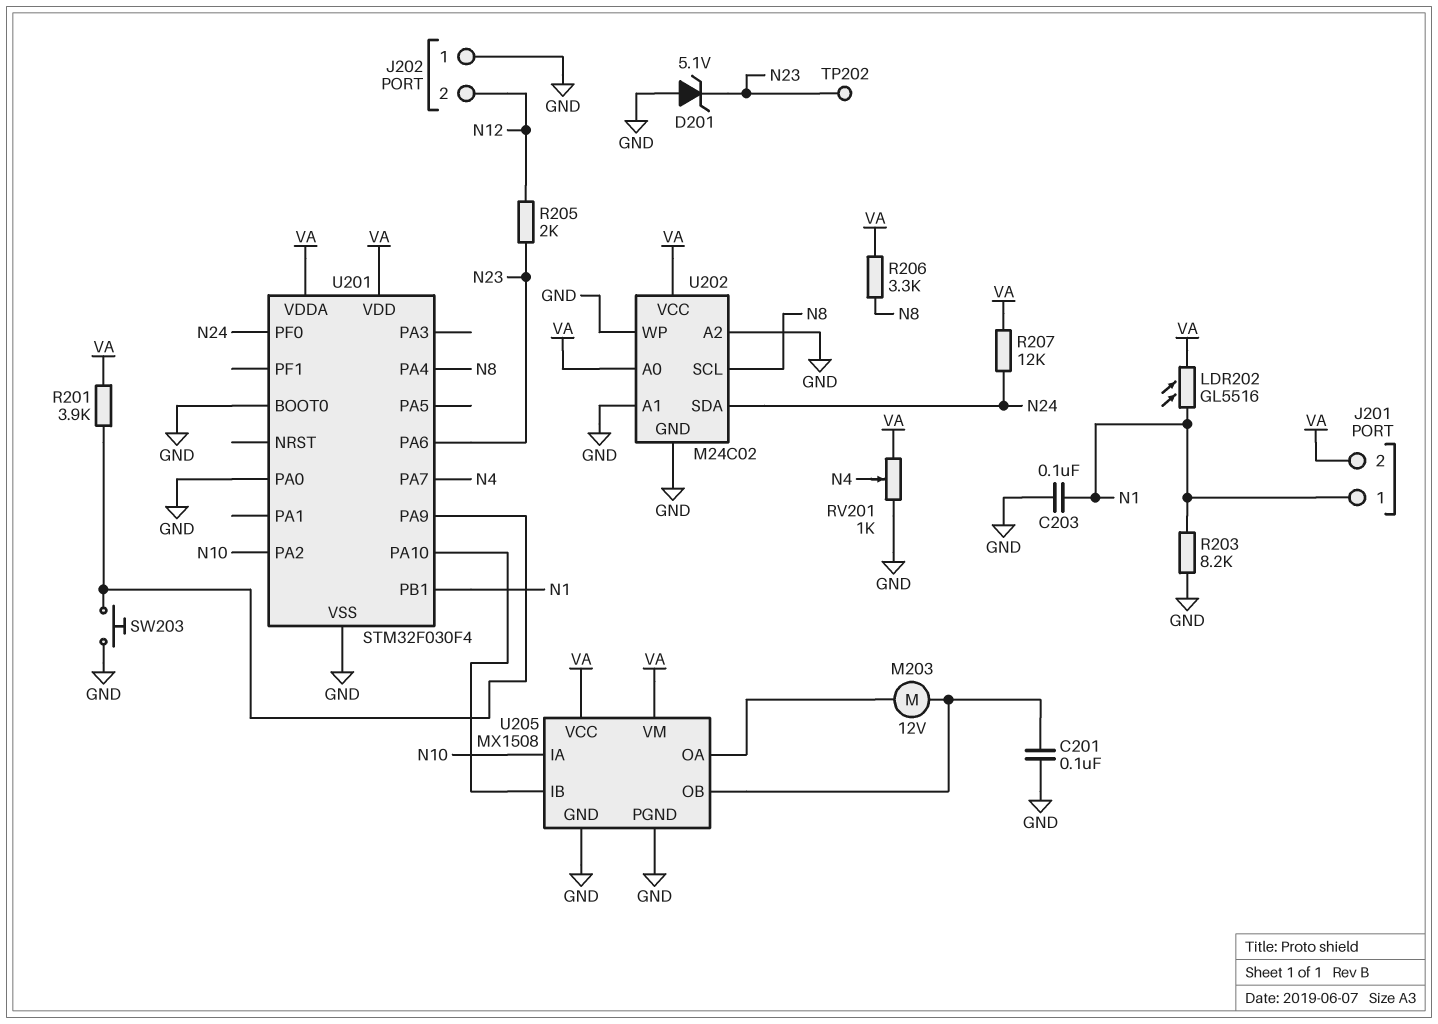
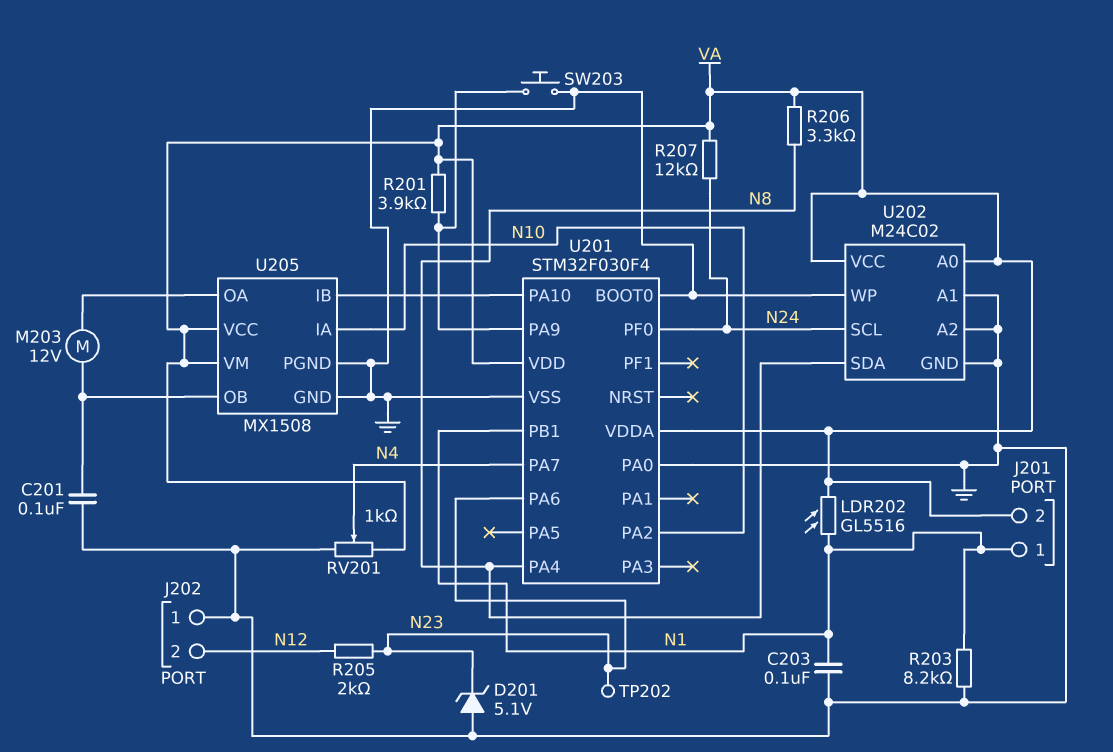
U202 pin SCL: N8 -> N24
U202 pin SDA: N24 -> N8

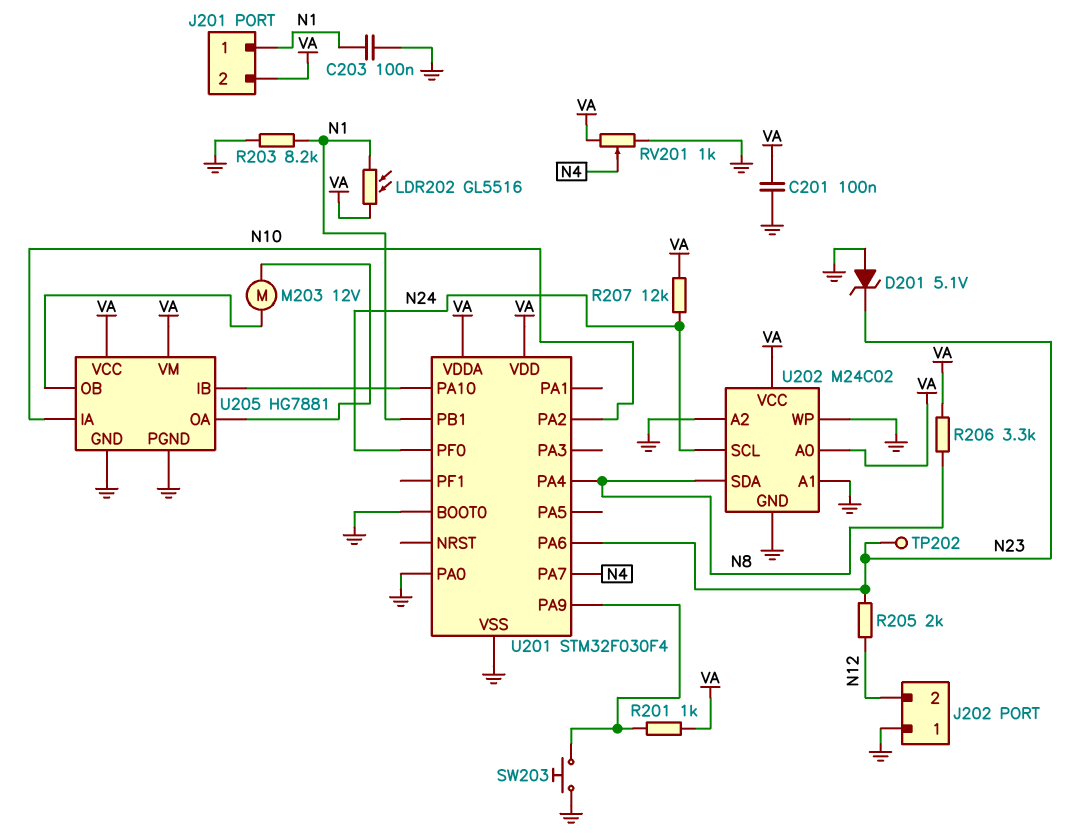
C201: 100nF (GND, U205/OB) -> 100nF (GND, VA)
R201: 3.9k (U201/PA9, VA) -> 1k (U201/PA9, VA)
U205: MX1508 -> HG7881

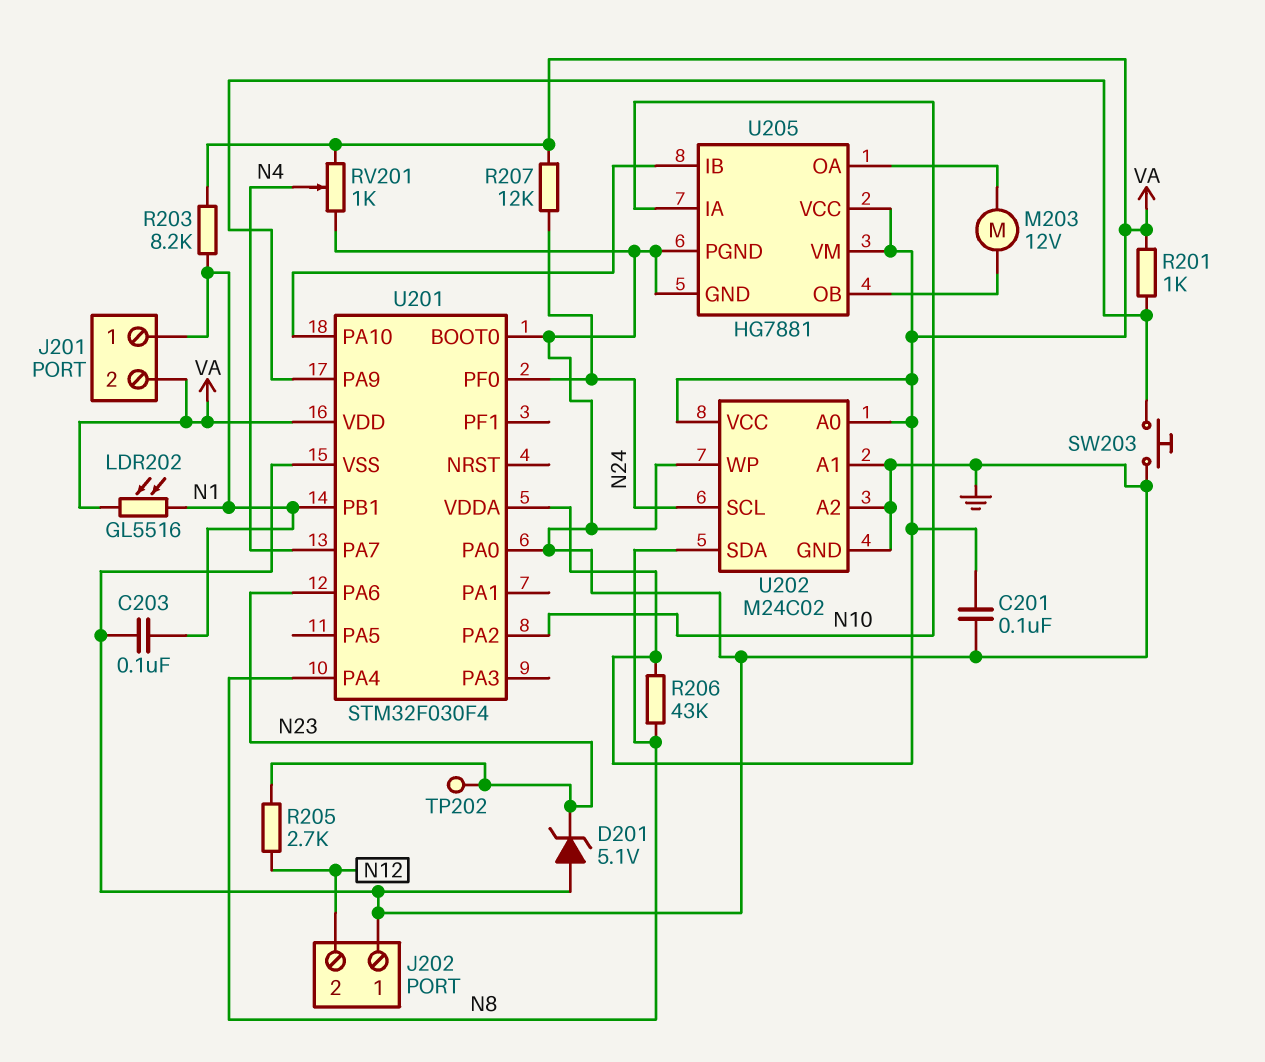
R203: 8.2k (GND, N1) -> 8.2k (N1, VA)
R205: 2k (N12, N23) -> 2.7k (N12, N23)
R206: 3.3k (N8, VA) -> 43k (N8, VA)

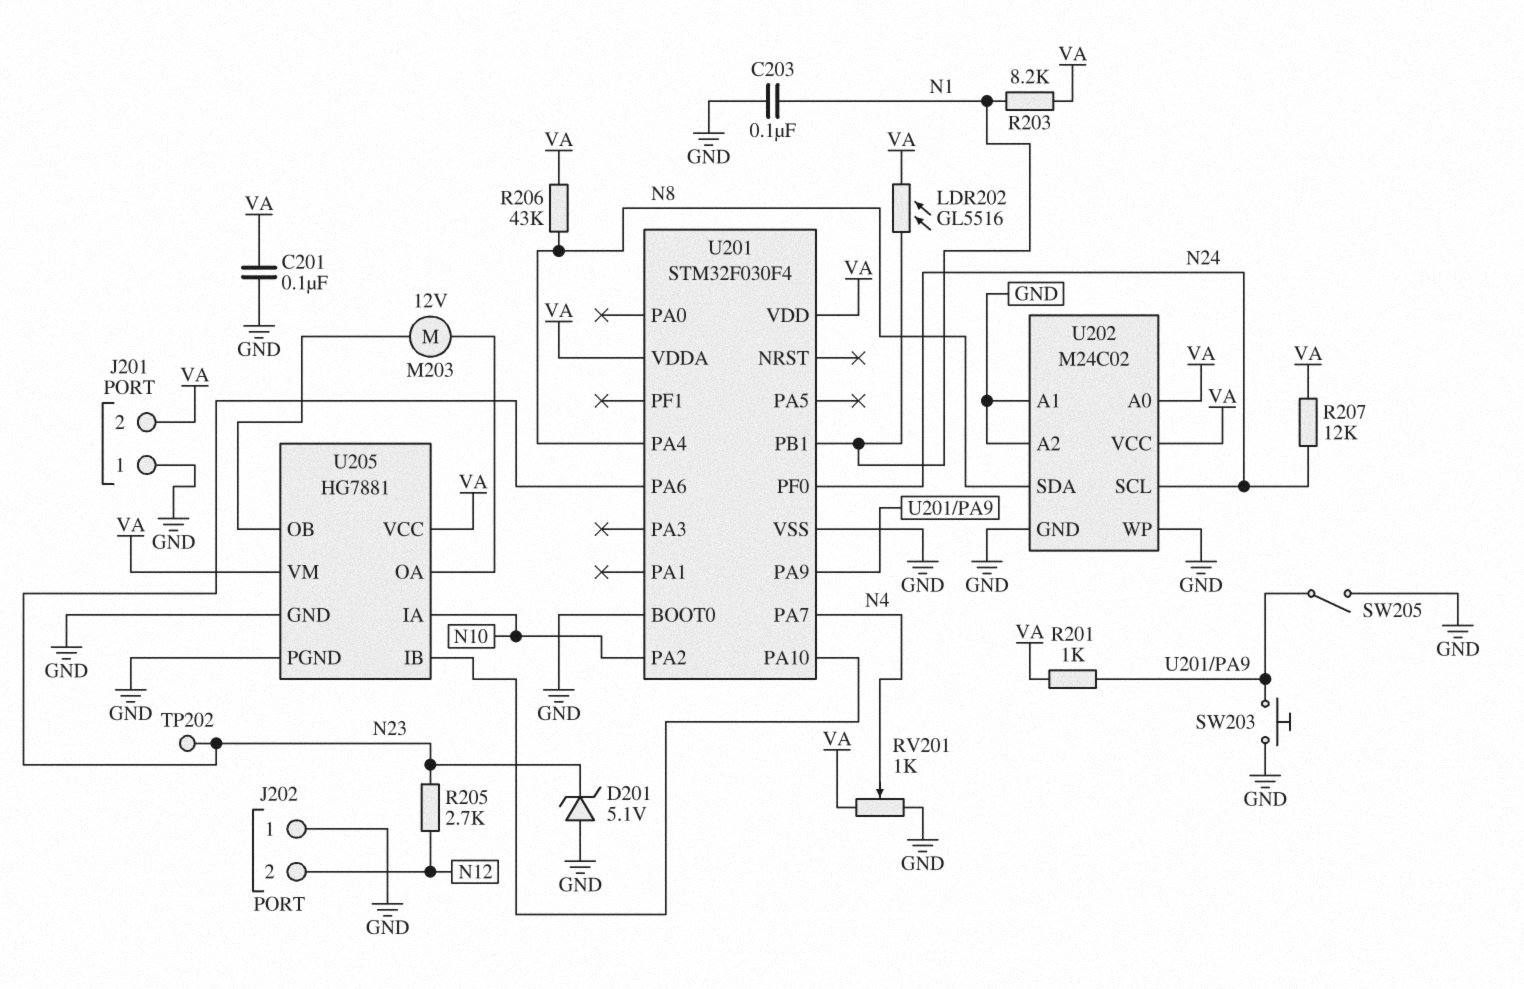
J201 pin 1: N1 -> GND
SW205: none -> switch (GND, U201/PA9)
U201 pin PA0: GND -> none

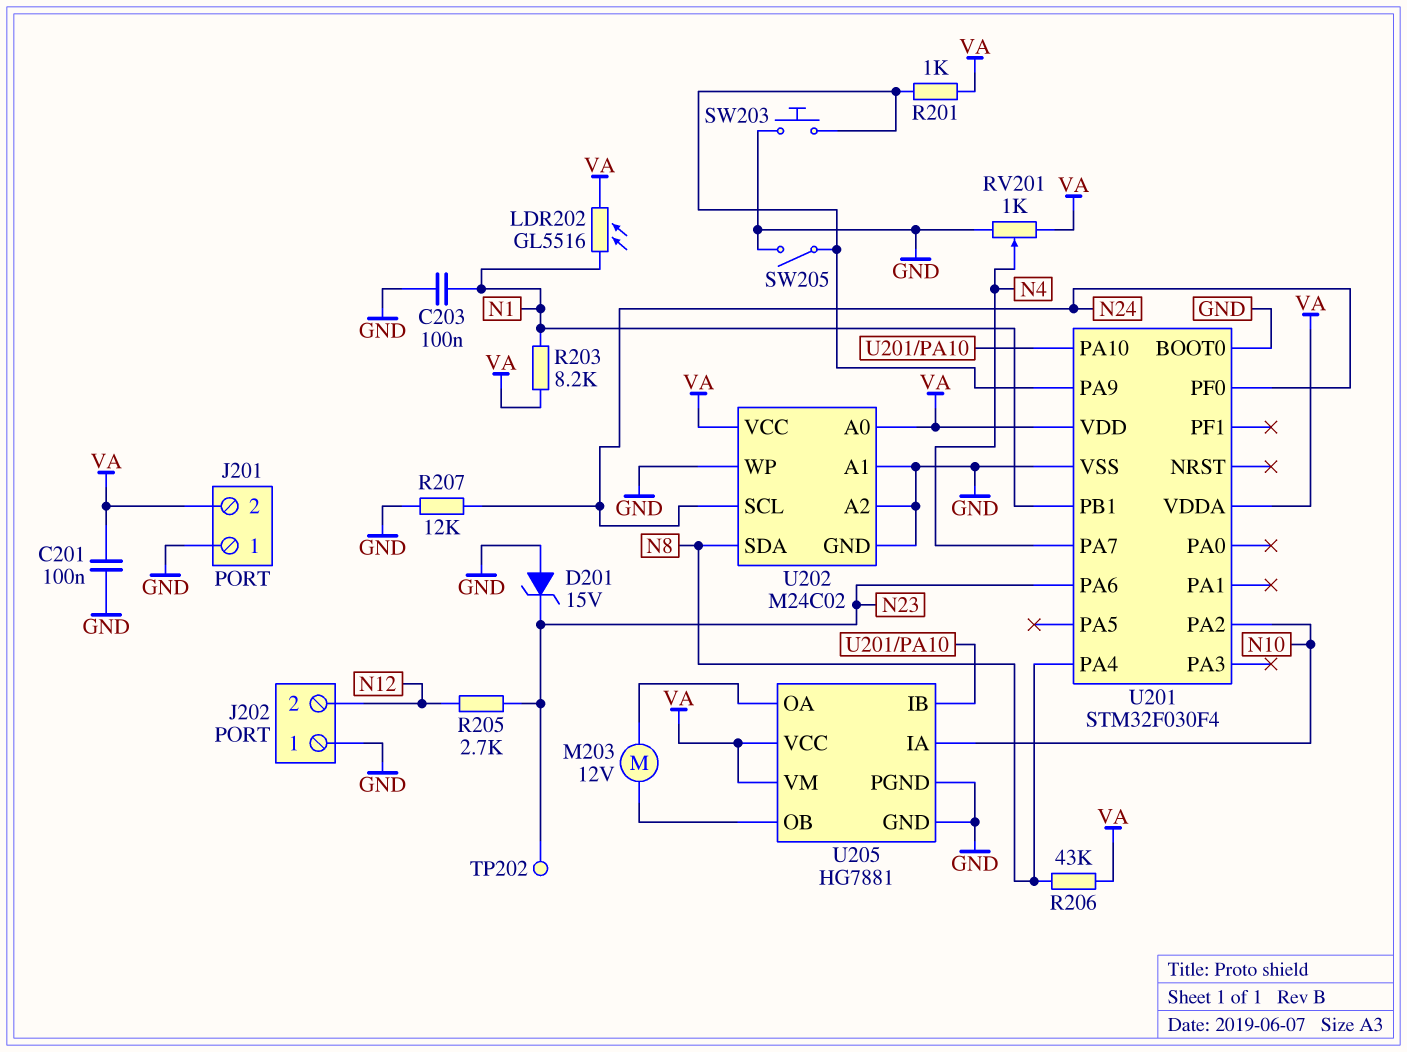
D201: zener 5.1V (A GND, K N23) -> zener 15V (A GND, K N23)
R207: 12k (N24, VA) -> 12k (GND, N24)

